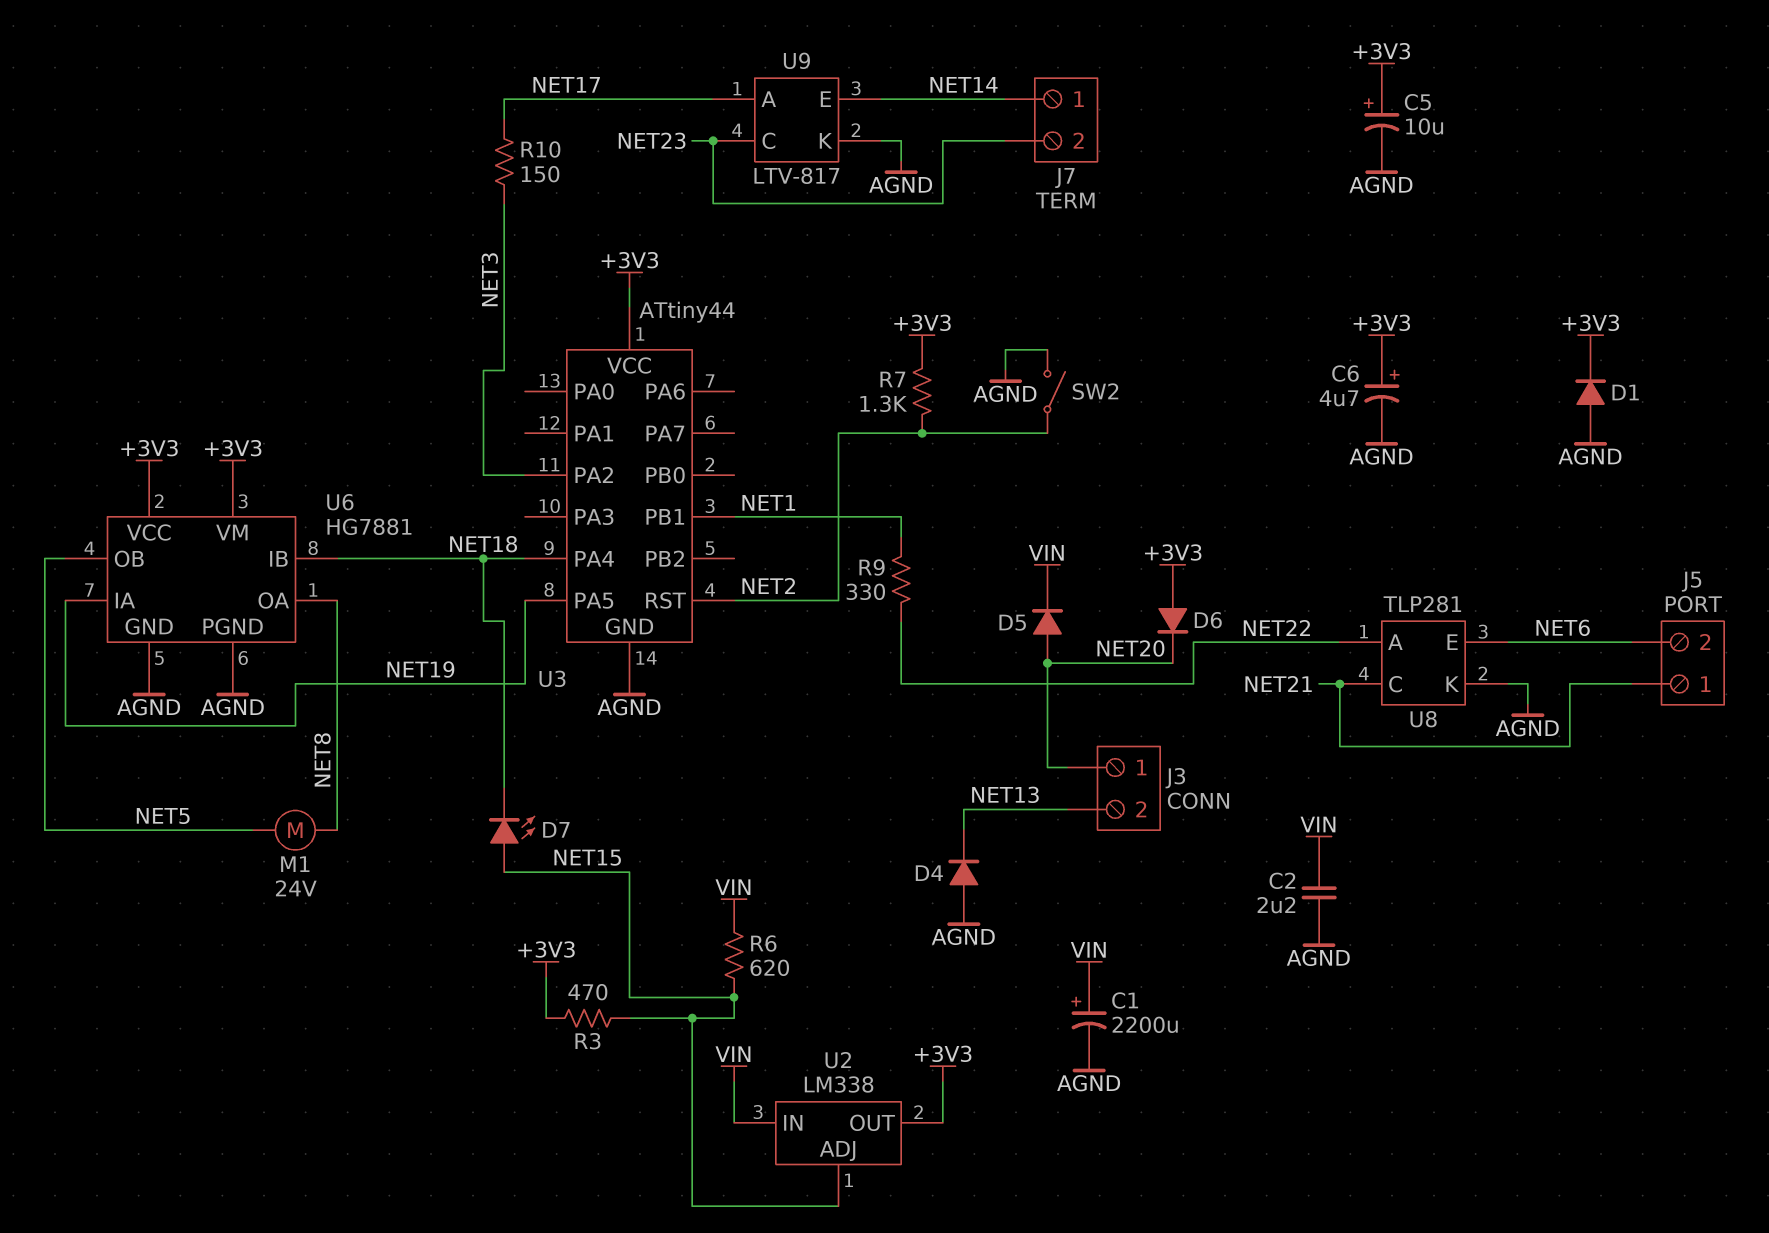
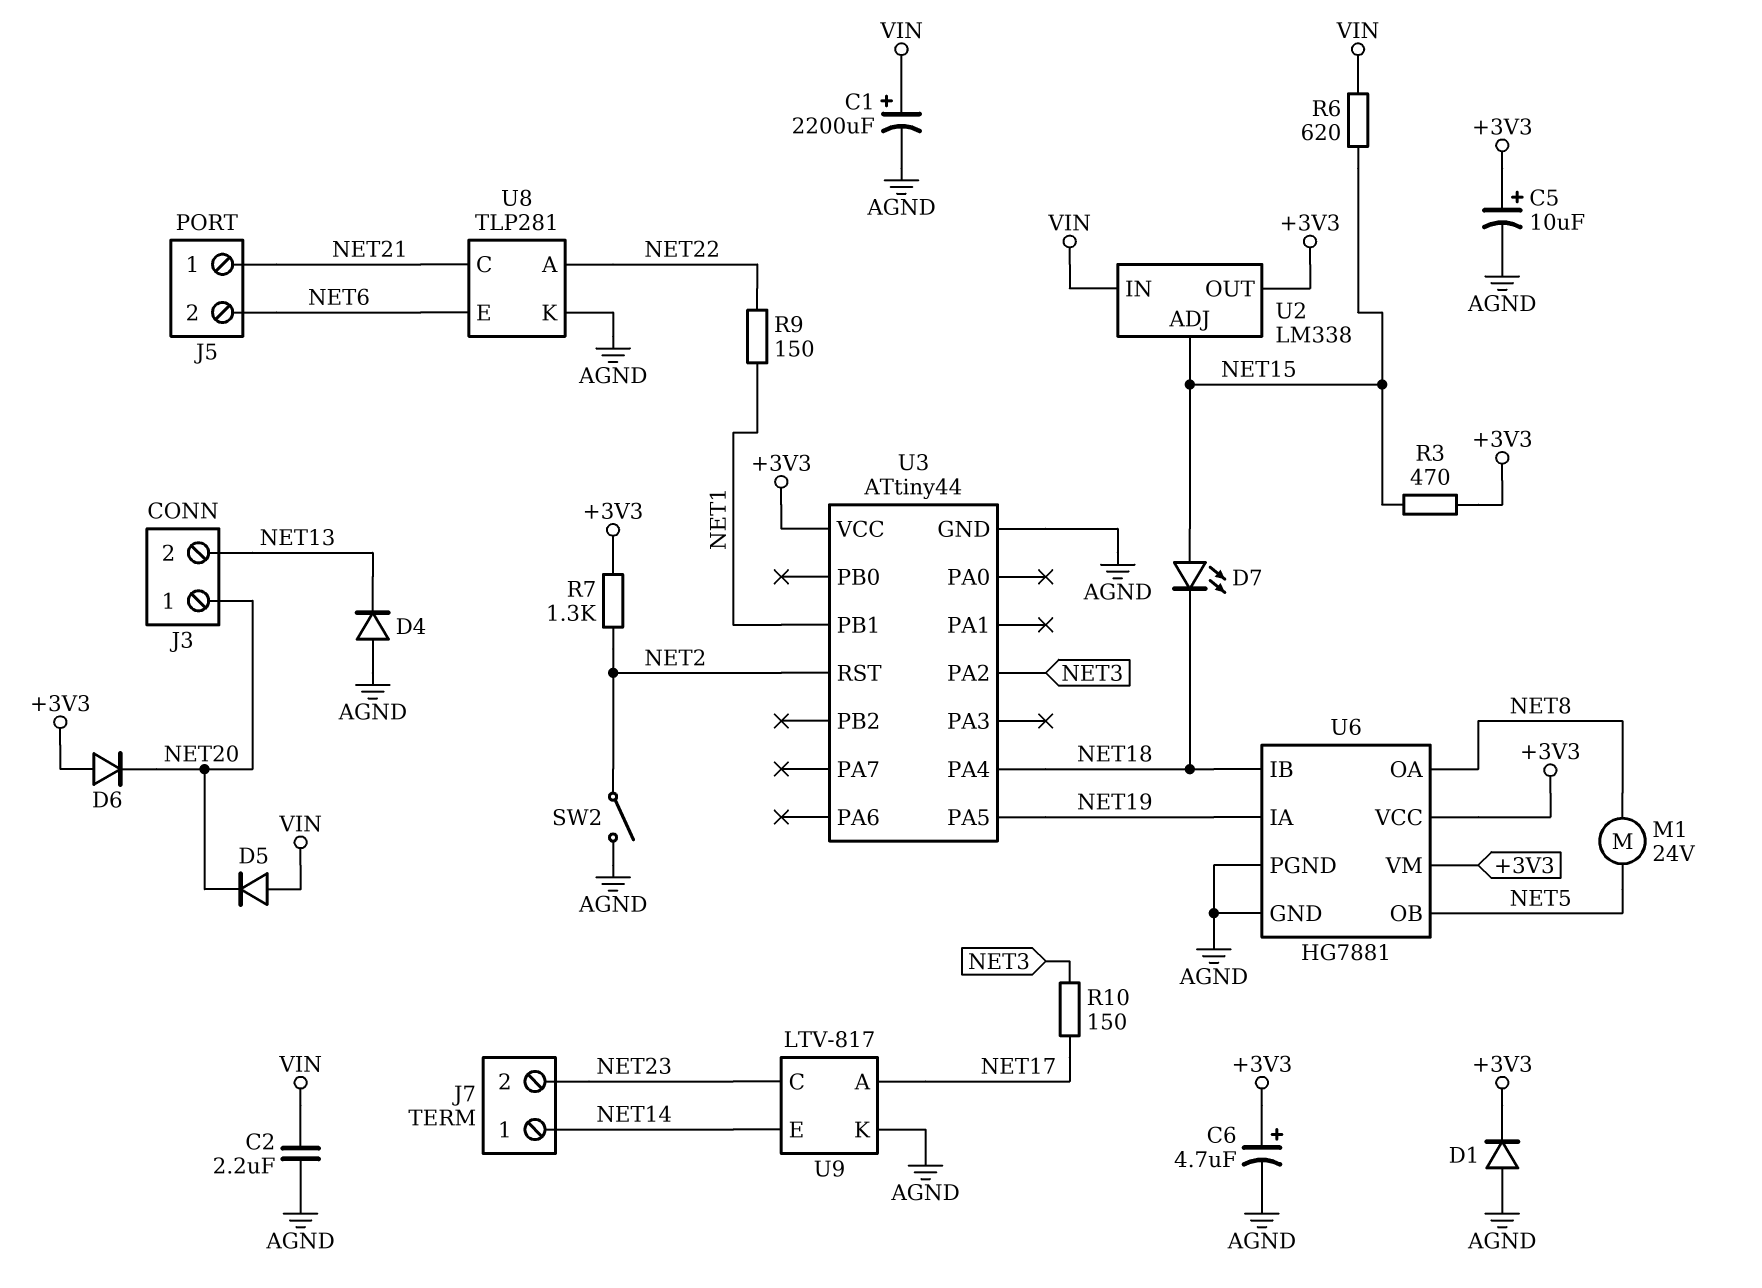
D5: diode (A NET20, K VIN) -> diode (A VIN, K NET20)
R9: 330 (NET1, NET22) -> 150 (NET1, NET22)

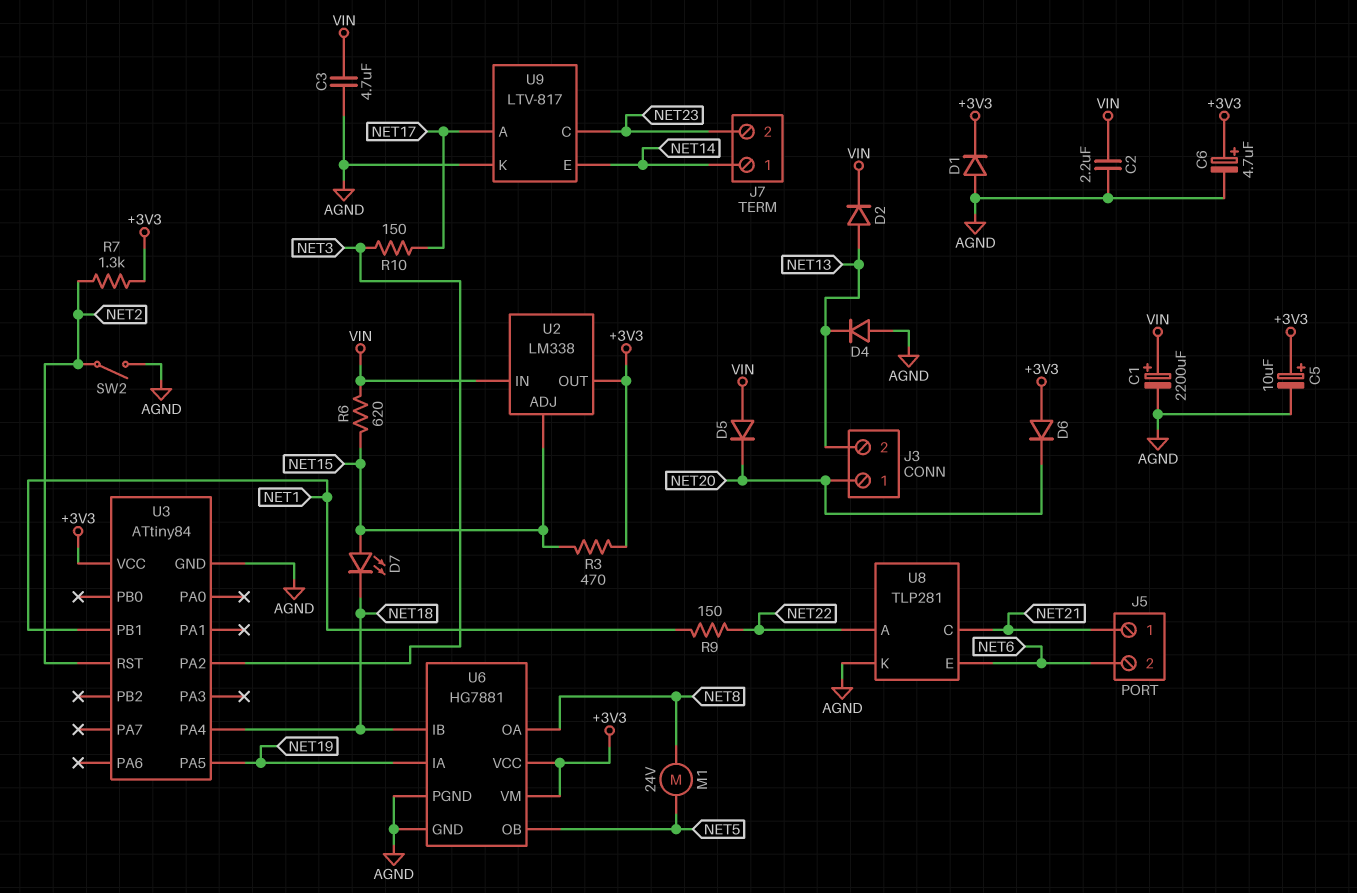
C3: none -> 4.7uF (AGND, VIN)
D2: none -> diode (A NET13, K VIN)
U3: ATtiny44 -> ATtiny84

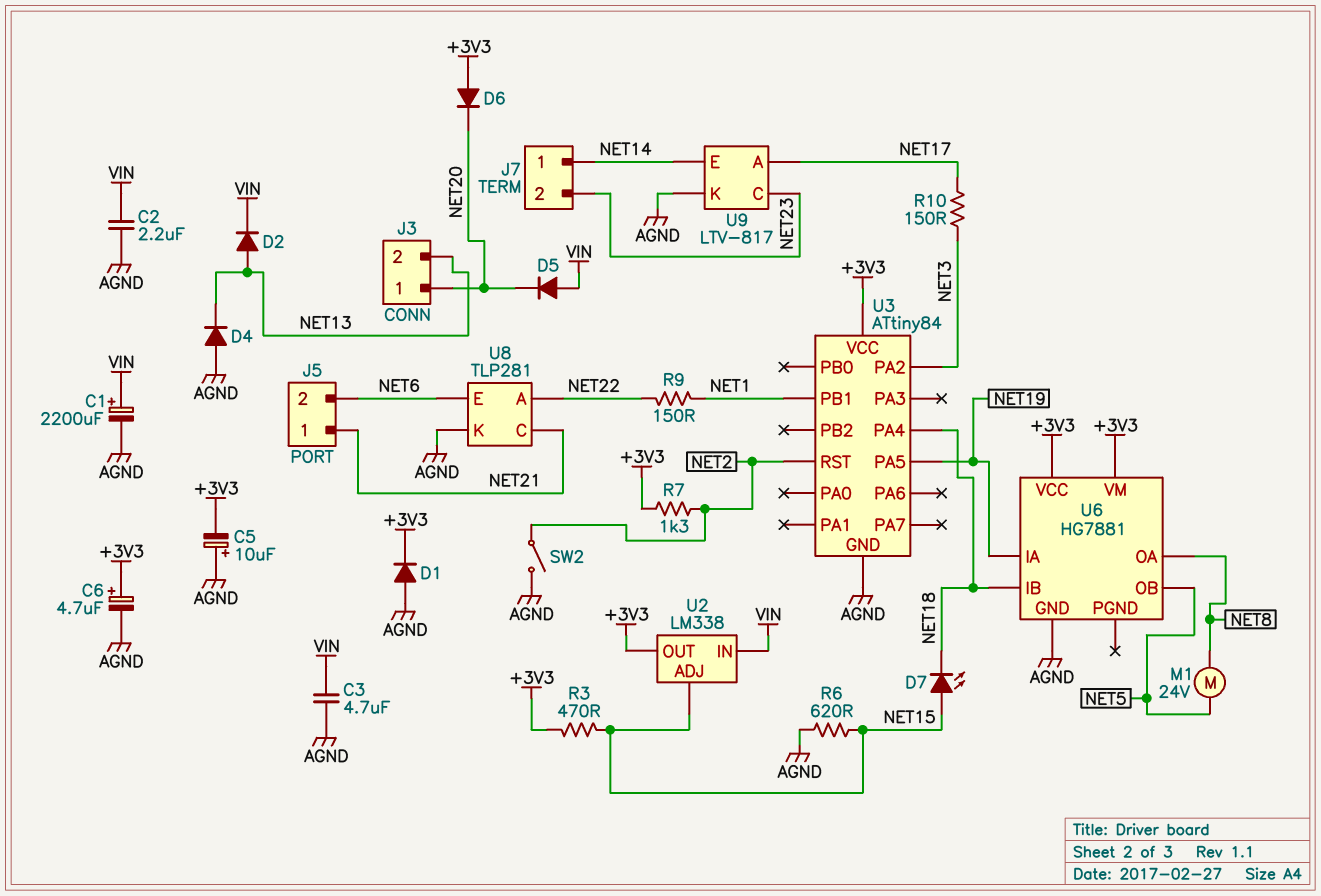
C5: 10uF (plus +3V3, minus AGND) -> 10uF (plus AGND, minus +3V3)
R6: 620 (NET15, VIN) -> 620 (AGND, NET15)
U6 pin PGND: AGND -> none

